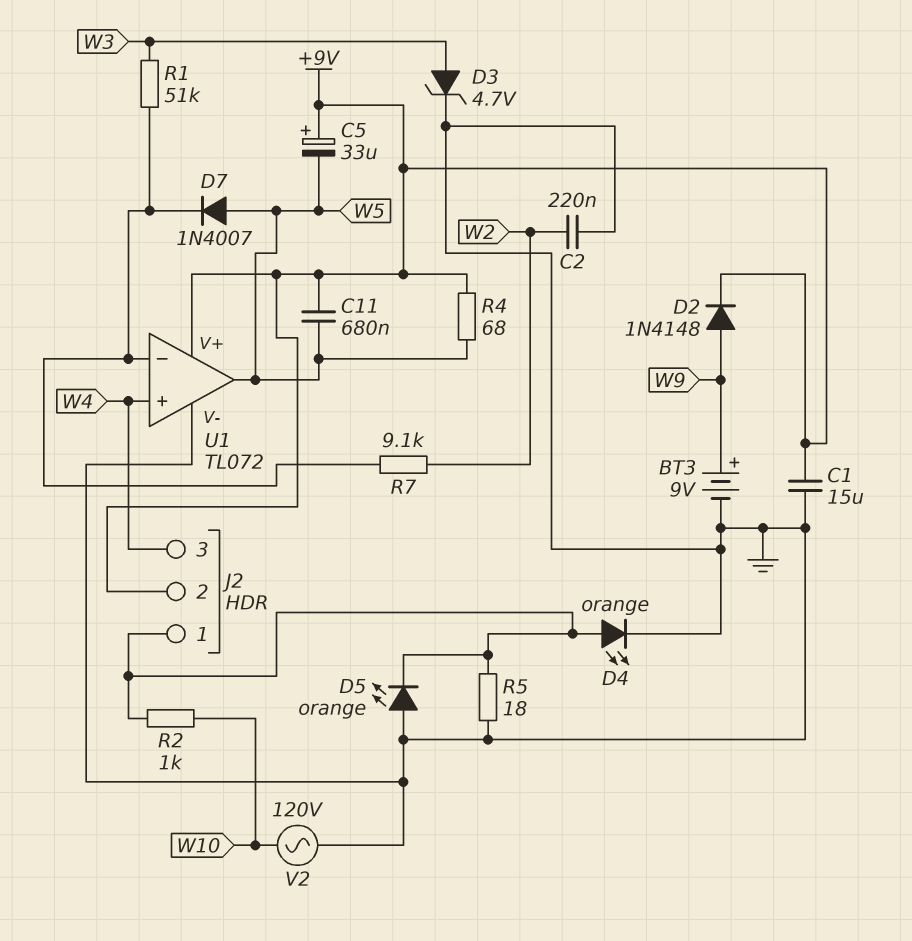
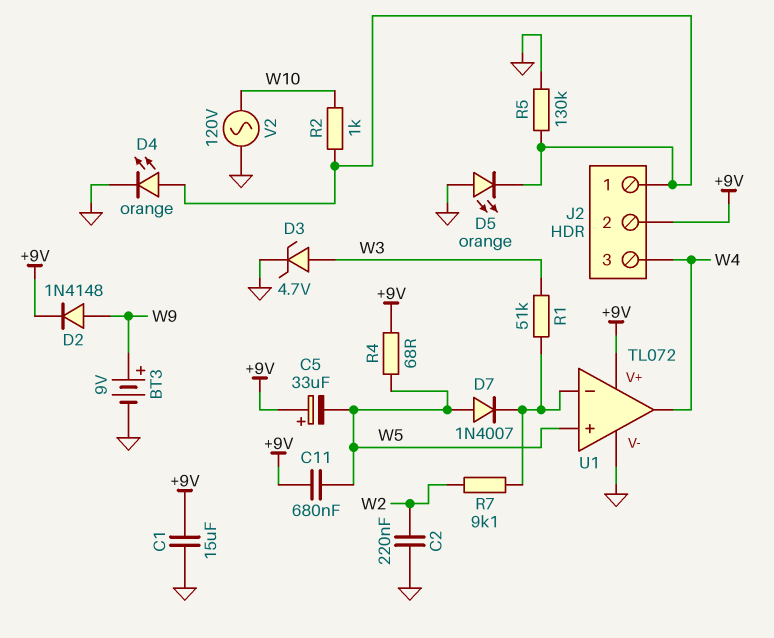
R5: 18 (GND, J2/1) -> 130k (GND, J2/1)
U1 pin in+: W4 -> W5
U1 pin out: W5 -> W4

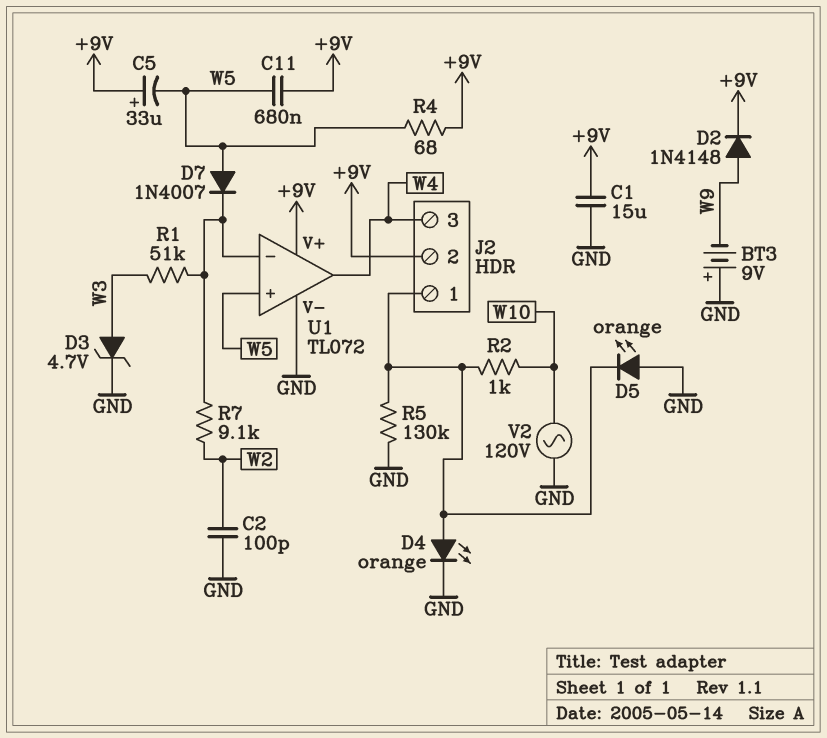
BT3: 9V (plus W9, minus GND) -> 9V (plus GND, minus W9)
C2: 220nF (GND, W2) -> 100pF (GND, W2)

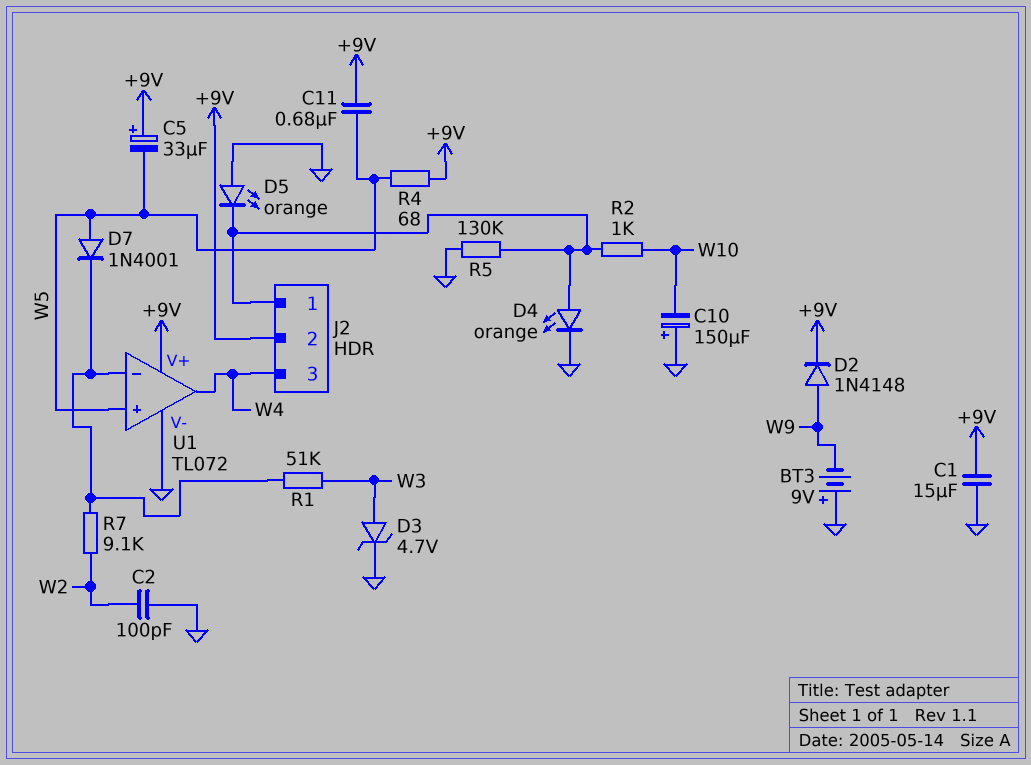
C10: none -> 150uF (plus GND, minus W10)
D7: diode 1N4007 (A W5, K U1/in-) -> diode 1N4001 (A W5, K U1/in-)
V2: AC 120V (GND, W10) -> none

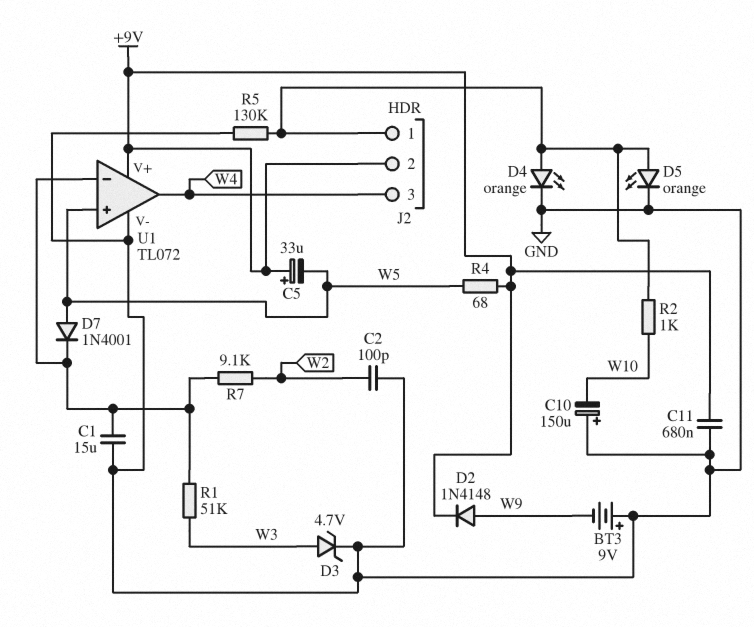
C1: 15uF (+9V, GND) -> 15uF (GND, U1/in-)
C11: 680nF (+9V, W5) -> 680nF (+9V, GND)
D5: LED orange (A GND, K J2/1) -> LED orange (A J2/1, K GND)

